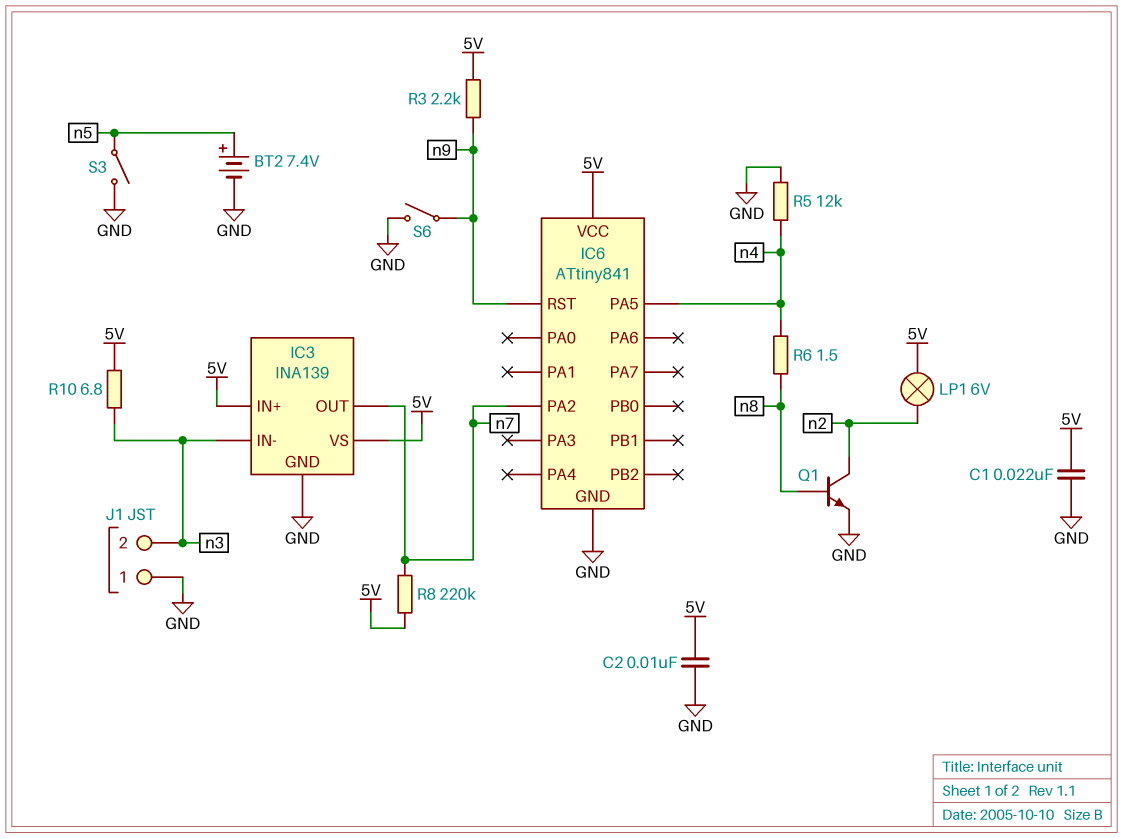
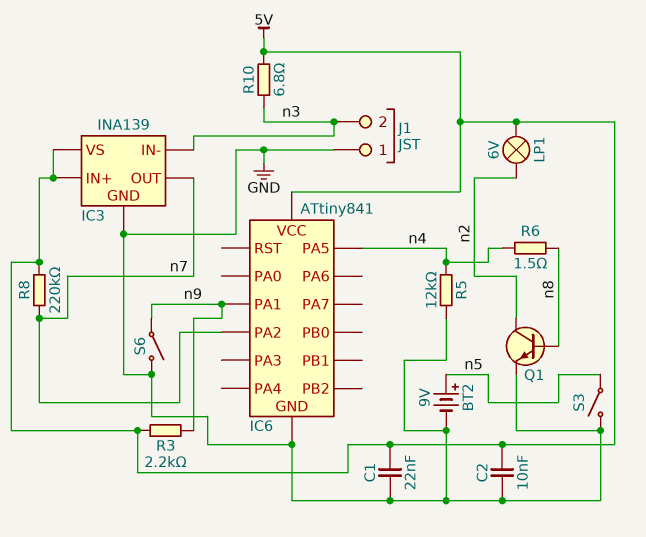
BT2: 7.4V (plus n5, minus GND) -> 9V (plus n5, minus GND)
IC6 pin PA1: none -> n9
IC6 pin RST: n9 -> none

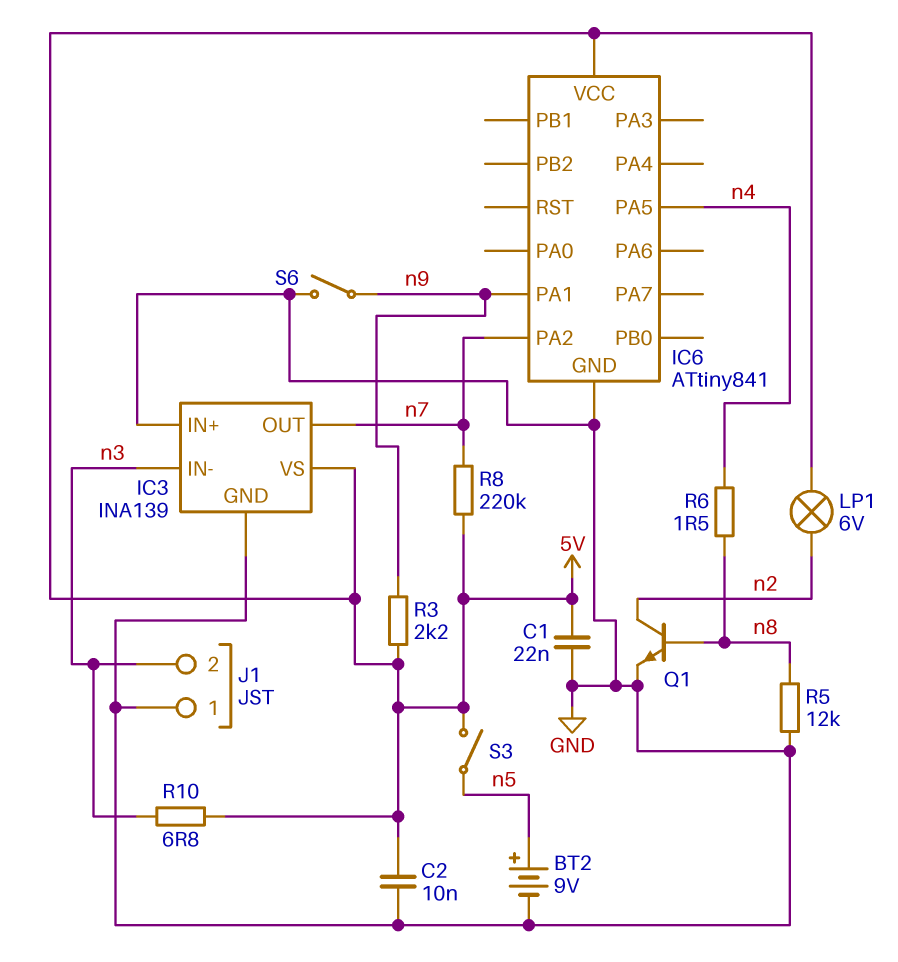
IC3 pin IN+: 5V -> GND
R5: 12k (GND, n4) -> 12k (GND, n8)
S3: switch (GND, n5) -> switch (5V, n5)

